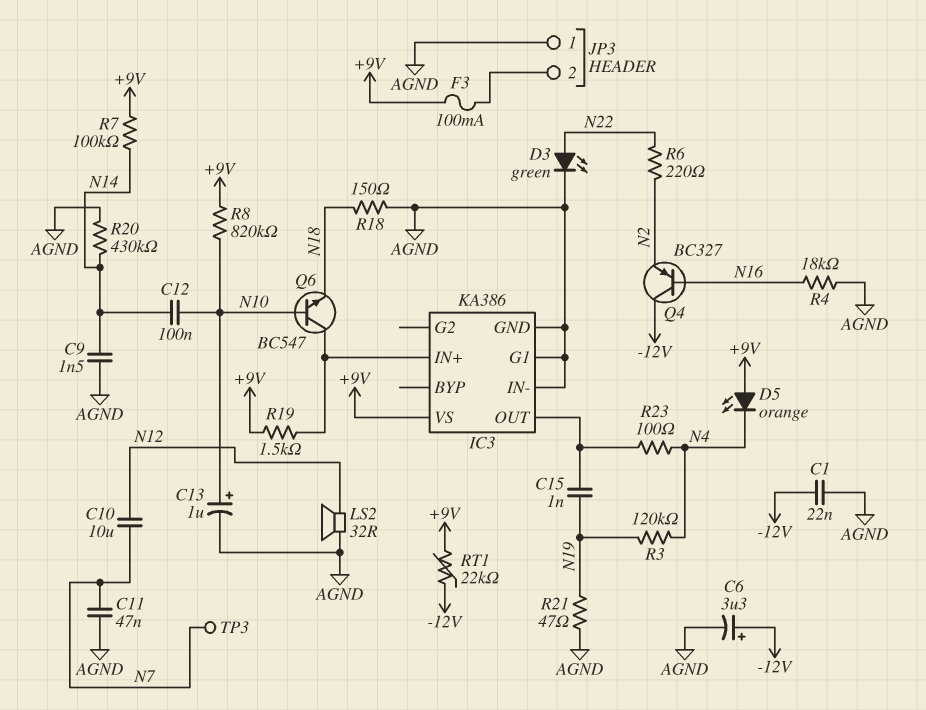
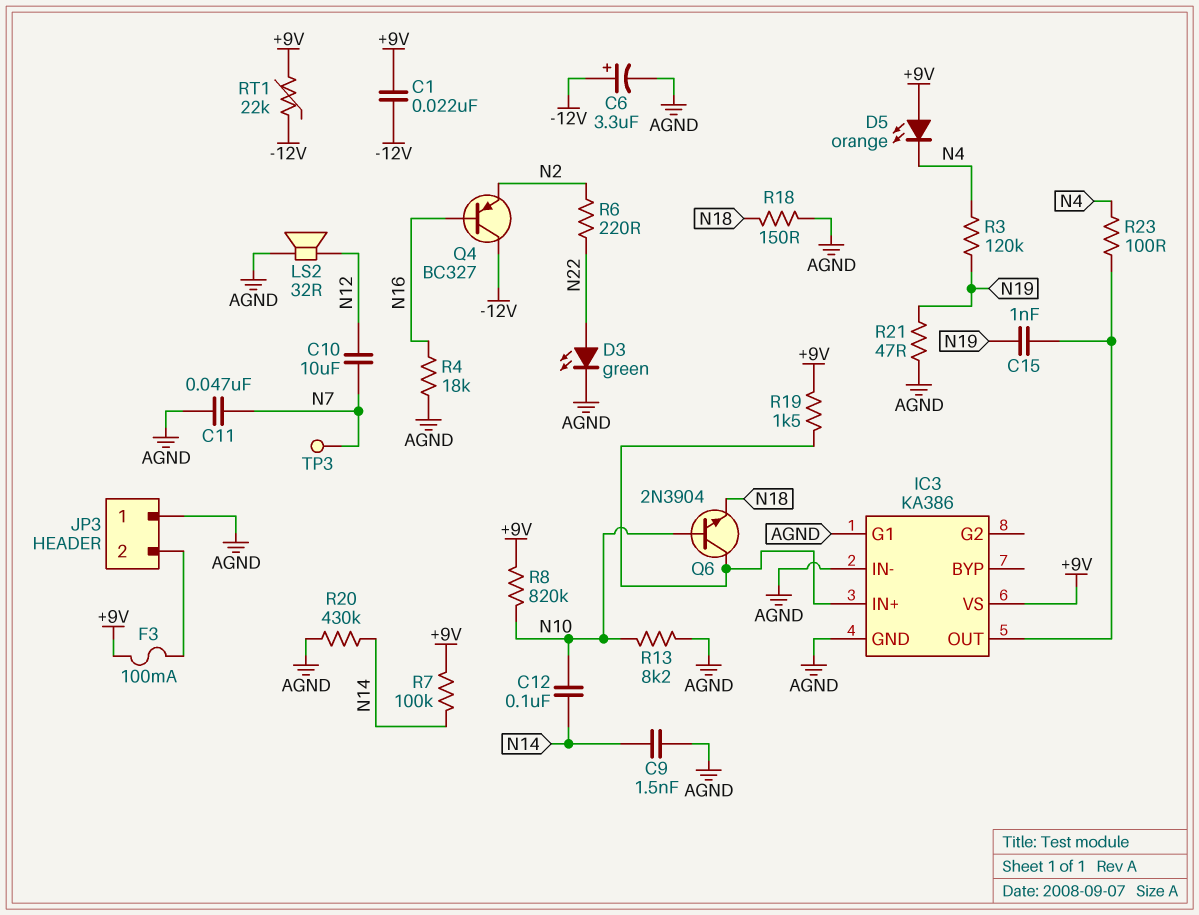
C1: 22nF (-12V, AGND) -> 22nF (+9V, -12V)
C13: 1uF (plus N10, minus AGND) -> none
Q6: NPN BC547 (B N10, C IC3/IN+, E N18) -> NPN 2N3904 (B N10, C IC3/IN+, E N18)
R13: none -> 8.2k (AGND, N10)

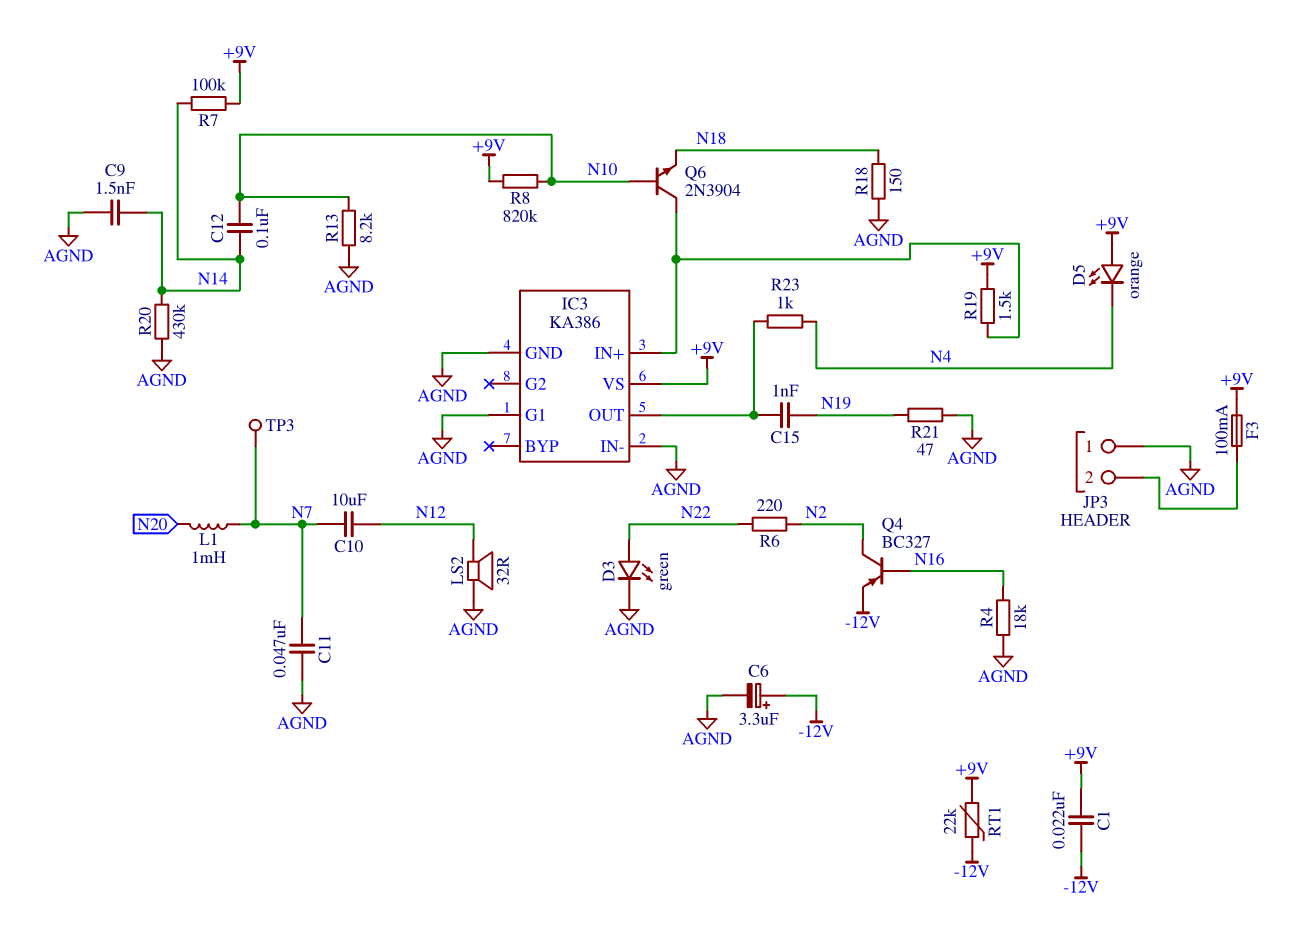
L1: none -> 1mH (N7, N20)
Q4: PNP BC327 (B N16, C -12V, E N2) -> PNP BC327 (B N16, C N2, E -12V)
R3: 120k (N4, N19) -> none
R23: 100 (IC3/OUT, N4) -> 1k (IC3/OUT, N4)

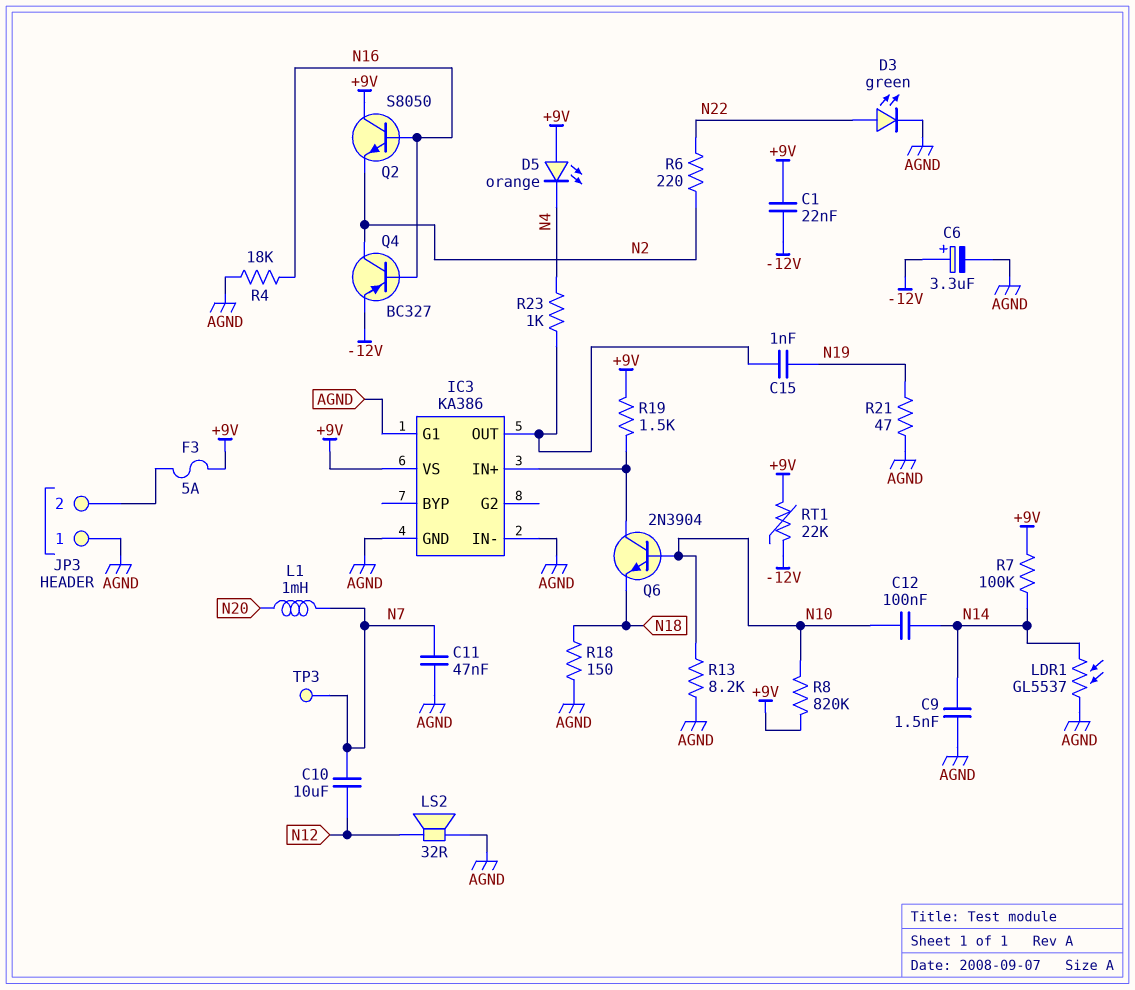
F3: 100mA (+9V, JP3/2) -> 5A (+9V, JP3/2)
LDR1: none -> GL5537 (AGND, N14)
Q2: none -> NPN S8050 (B N16, C +9V, E N2)
R20: 430k (AGND, N14) -> none

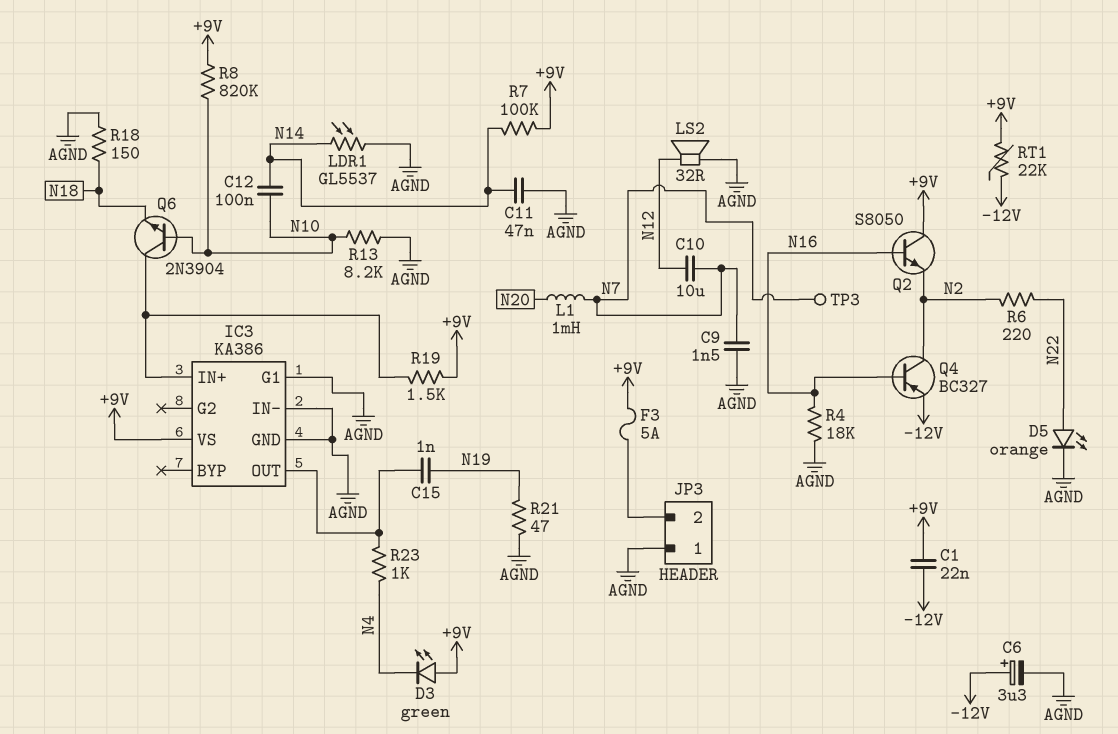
C9: 1.5nF (AGND, N14) -> 1.5nF (AGND, N7)
C11: 47nF (AGND, N7) -> 47nF (AGND, N14)
D3: LED green (A N22, K AGND) -> LED green (A +9V, K N4)
D5: LED orange (A +9V, K N4) -> LED orange (A N22, K AGND)

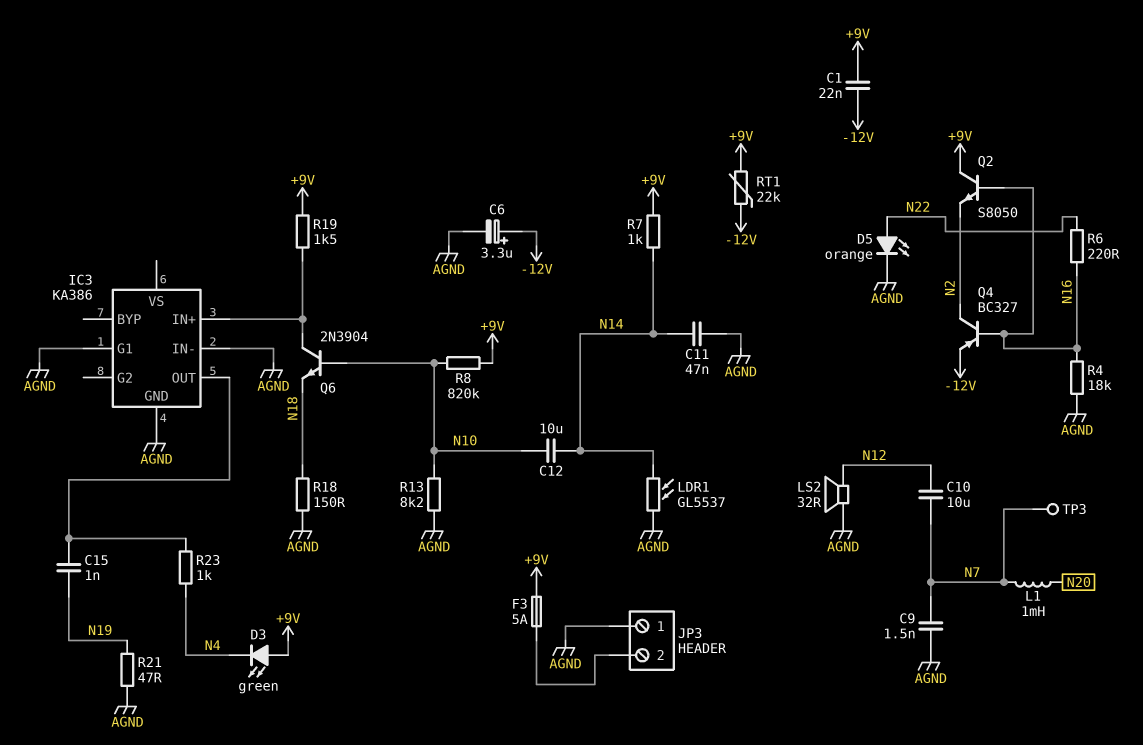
C12: 100nF (N10, N14) -> 10uF (N10, N14)
IC3 pin VS: +9V -> none
R6: 220 (N2, N22) -> 220 (N16, N22)
R7: 100k (+9V, N14) -> 1k (+9V, N14)

